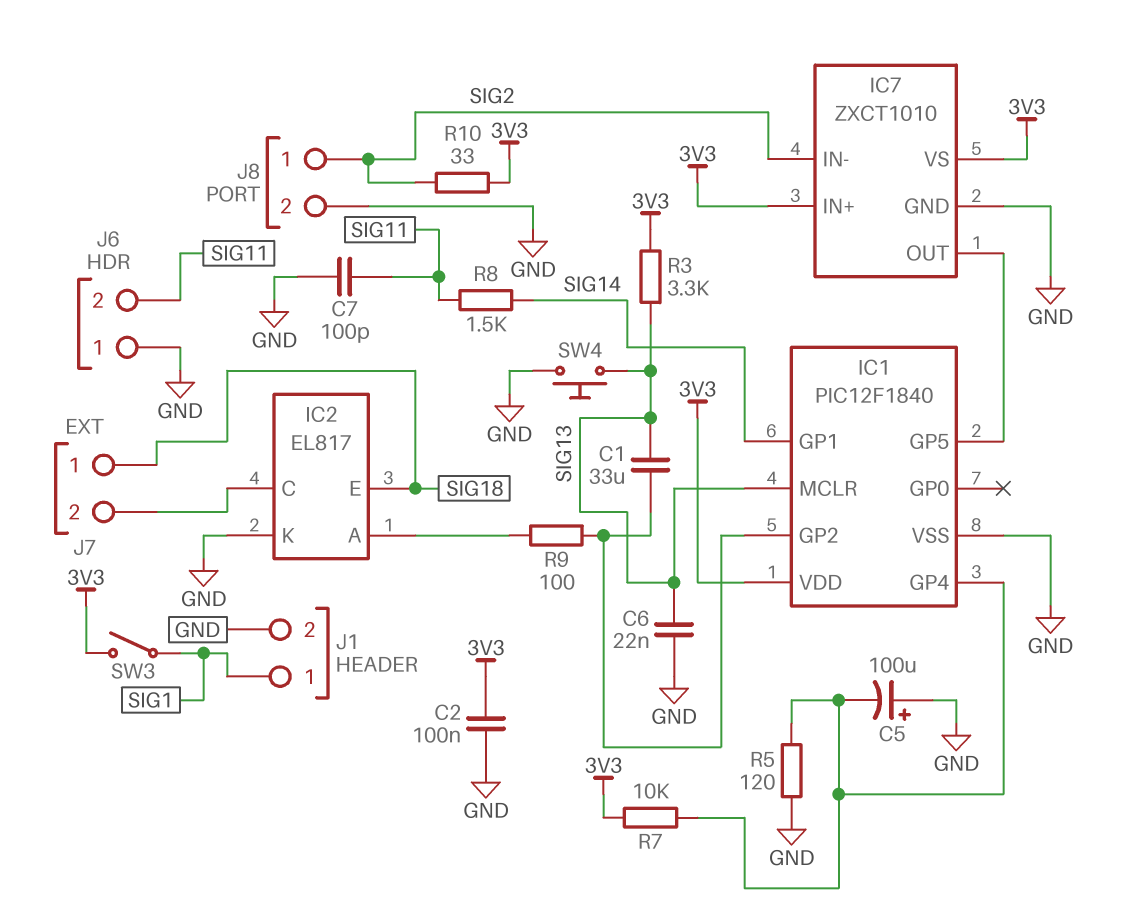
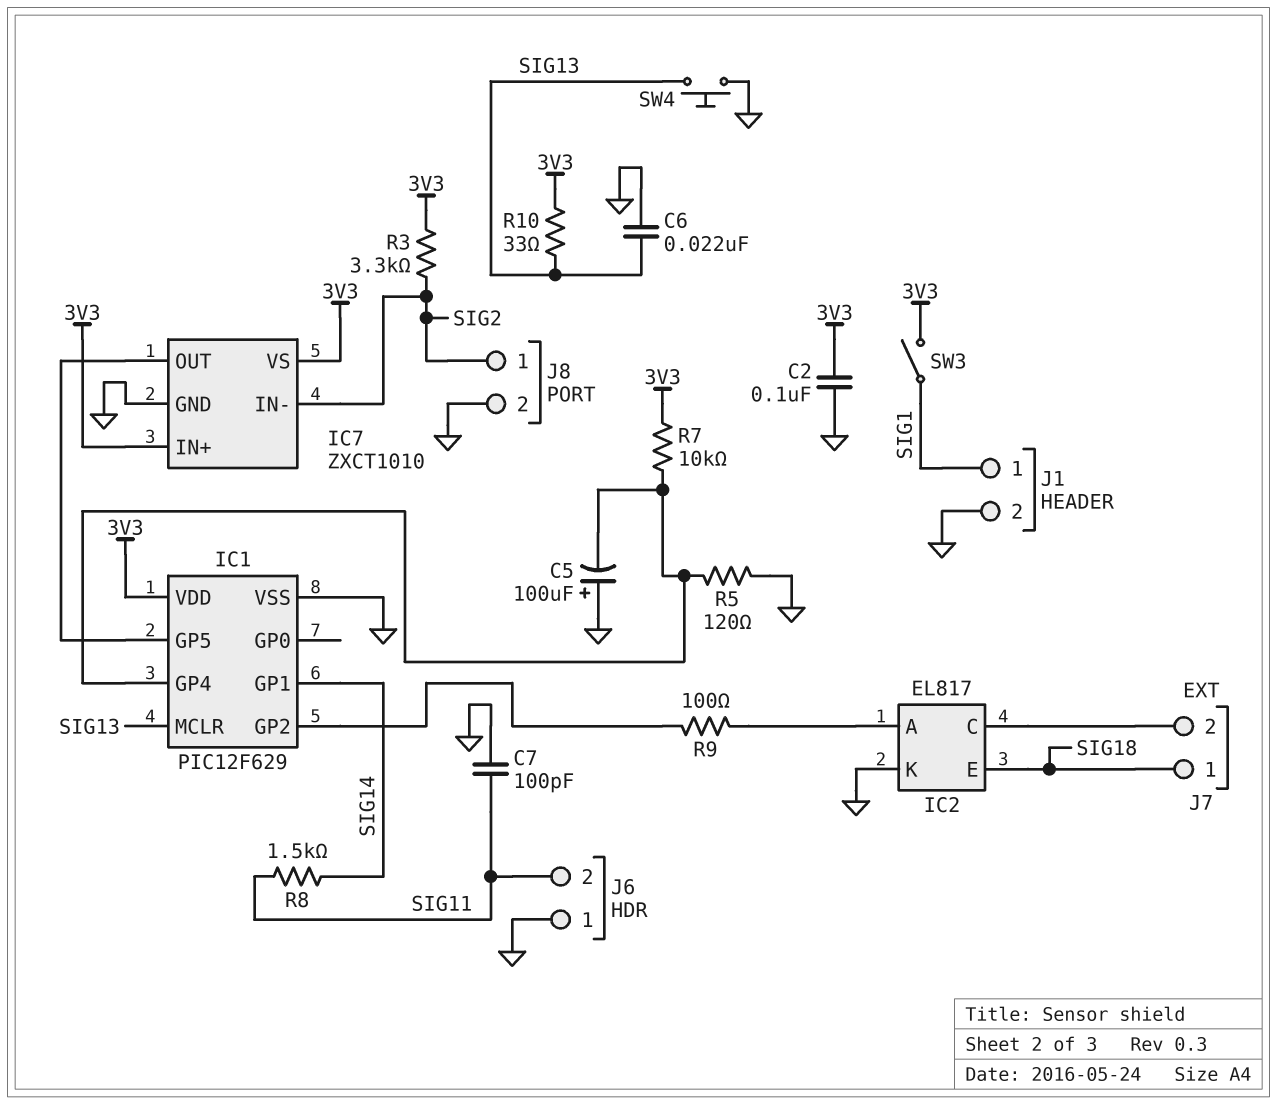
C1: 33uF (IC1/GP2, SIG13) -> none
IC1: PIC12F1840 -> PIC12F629
R3: 3.3k (3V3, SIG13) -> 3.3k (3V3, SIG2)
R10: 33 (3V3, SIG2) -> 33 (3V3, SIG13)

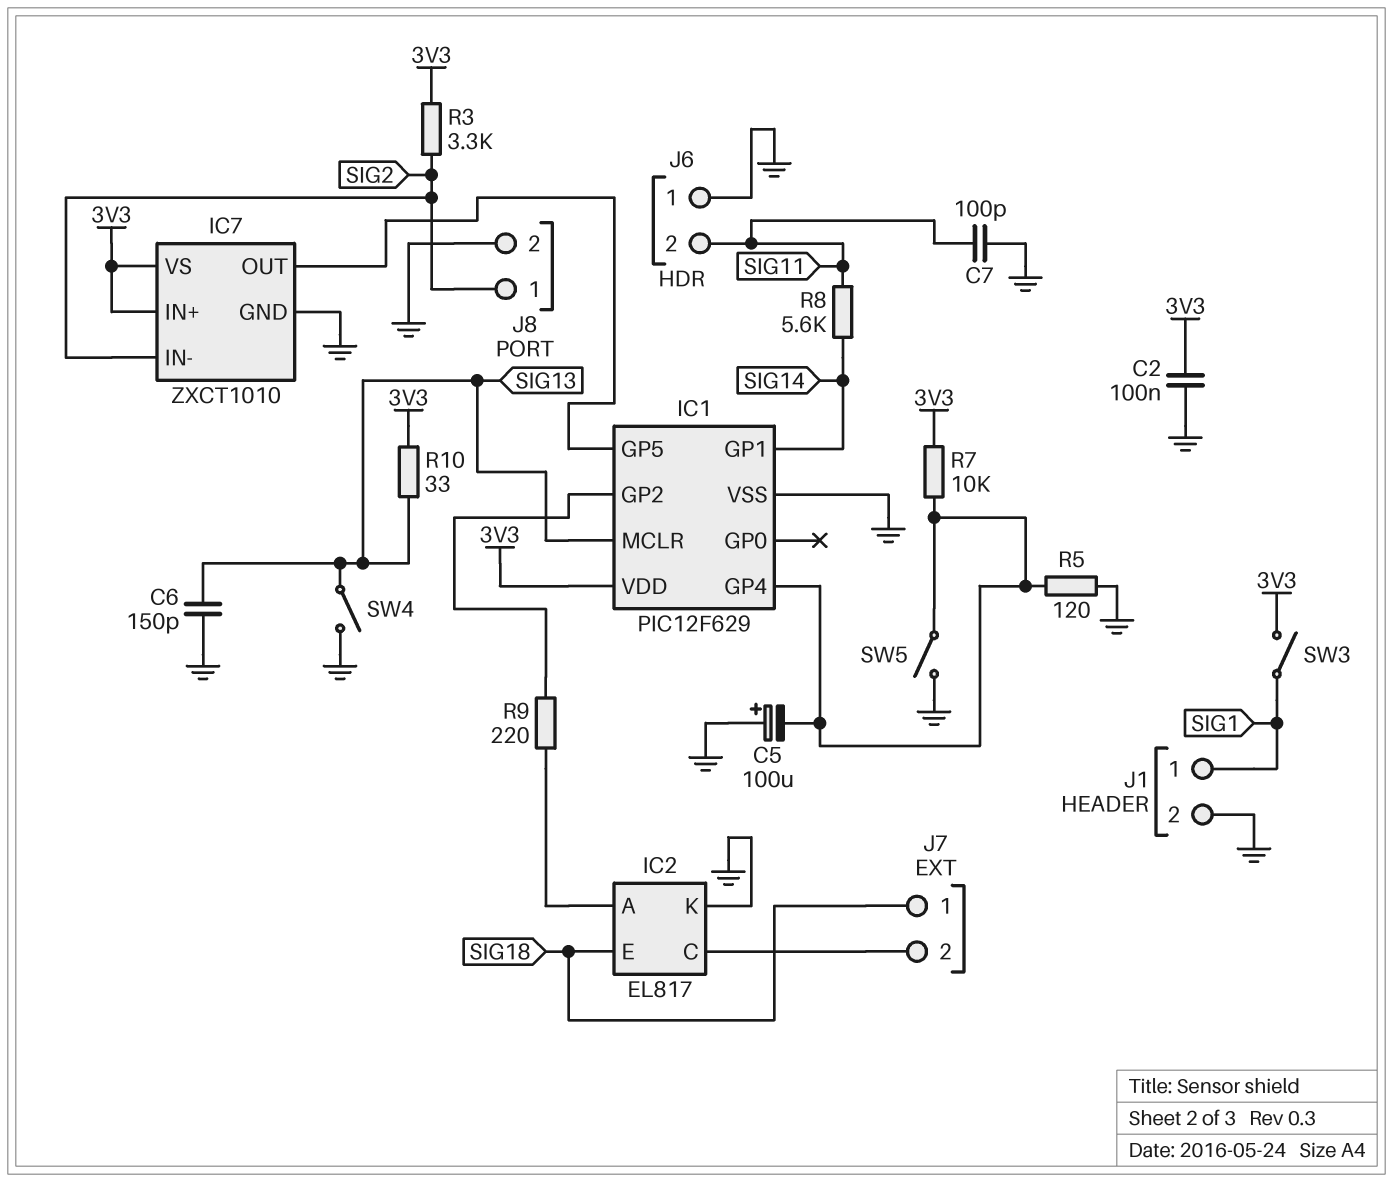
C6: 22nF (GND, SIG13) -> 150pF (GND, SIG13)
R8: 1.5k (SIG11, SIG14) -> 5.6k (SIG11, SIG14)
R9: 100 (IC1/GP2, IC2/A) -> 220 (IC1/GP2, IC2/A)
SW4: button (GND, SIG13) -> switch (GND, SIG13)
SW5: none -> switch (GND, IC1/GP4)

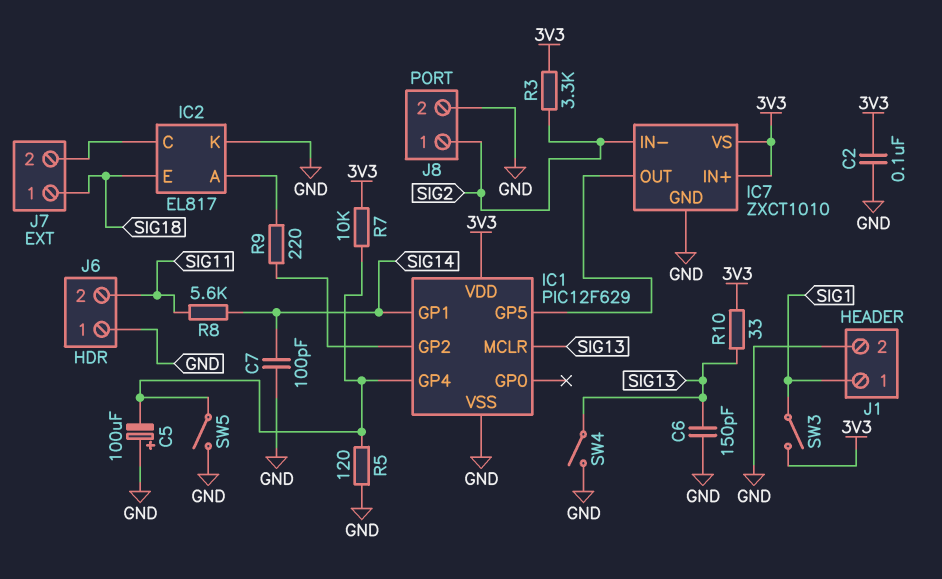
C7: 100pF (GND, SIG11) -> 100pF (GND, SIG14)

